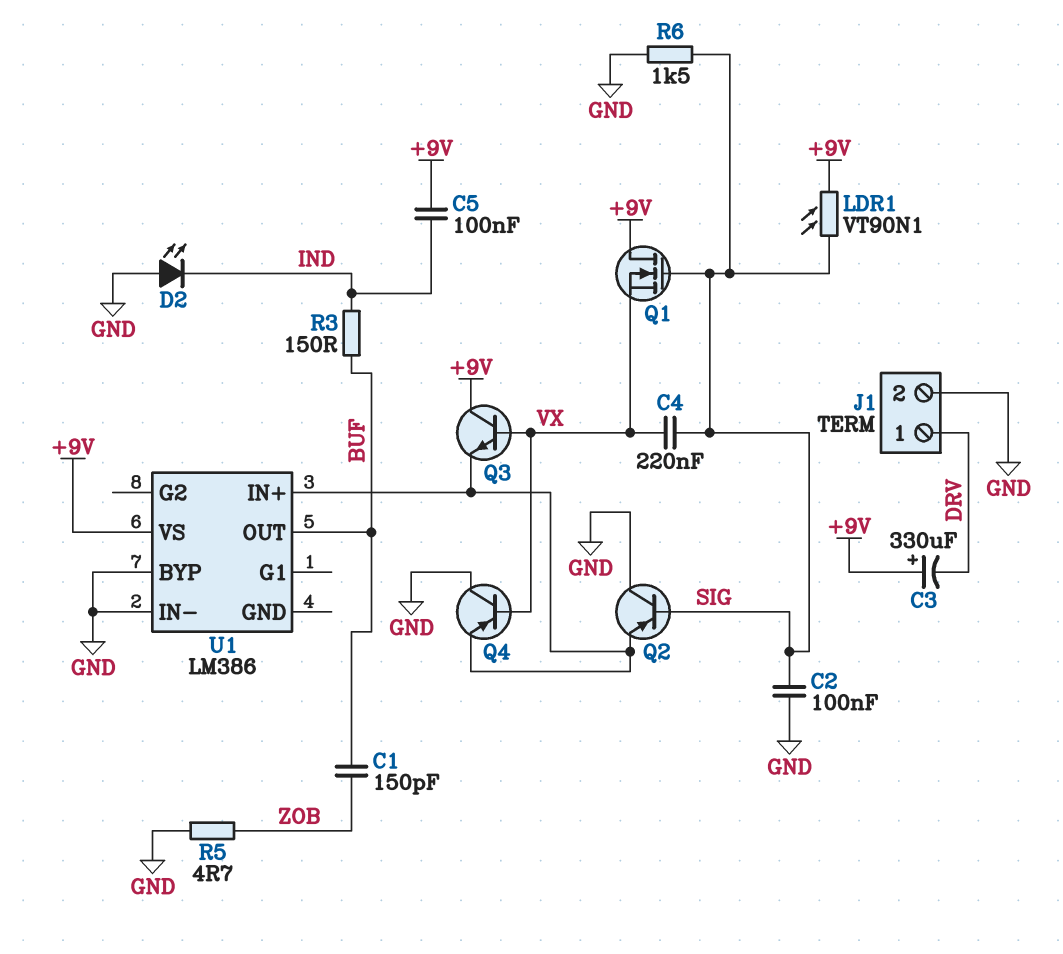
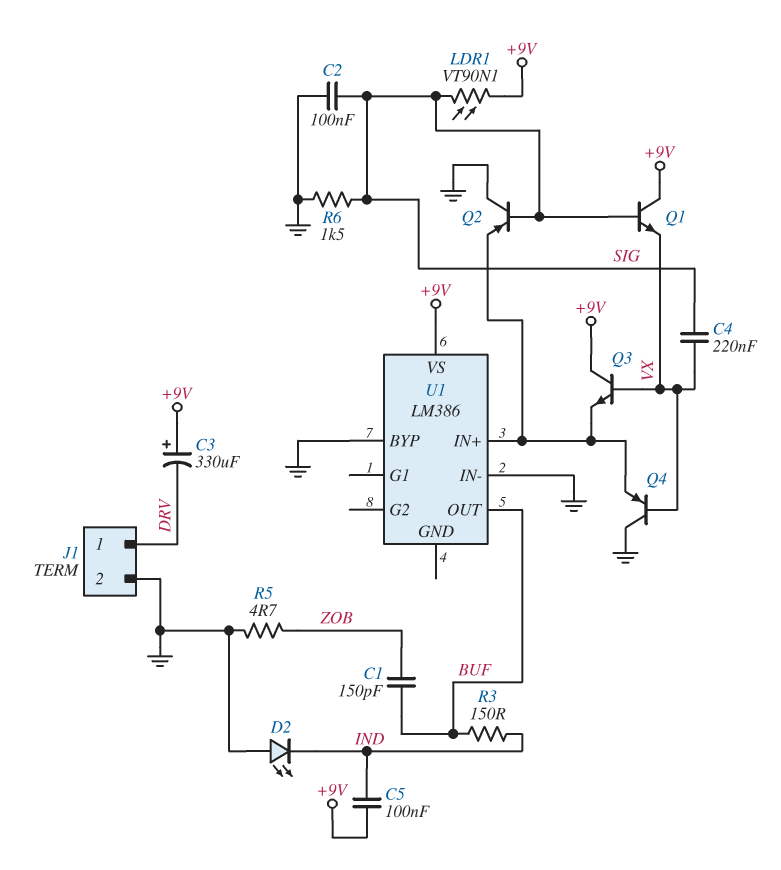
Q1: NMOS (G SIG, D +9V, S VX) -> NPN (B SIG, C +9V, E VX)

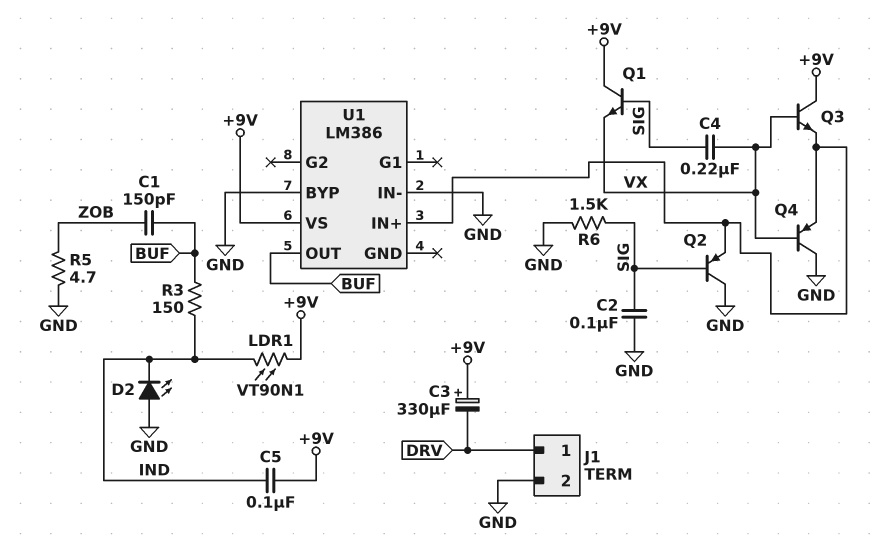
LDR1: VT90N1 (+9V, SIG) -> VT90N1 (+9V, IND)

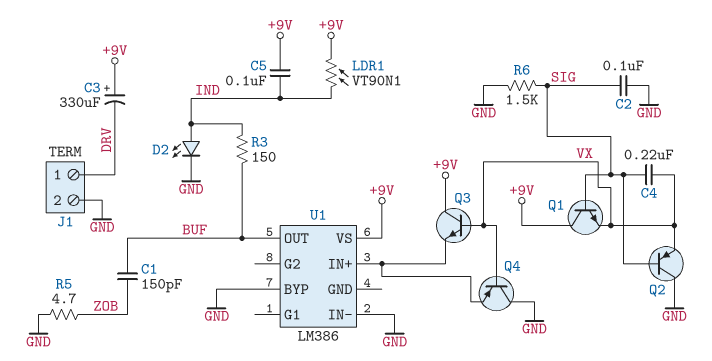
D2: LED (A GND, K IND) -> LED (A IND, K GND)
Q2: PNP (B SIG, C GND, E U1/IN+) -> PNP (B SIG, C GND, E VX)

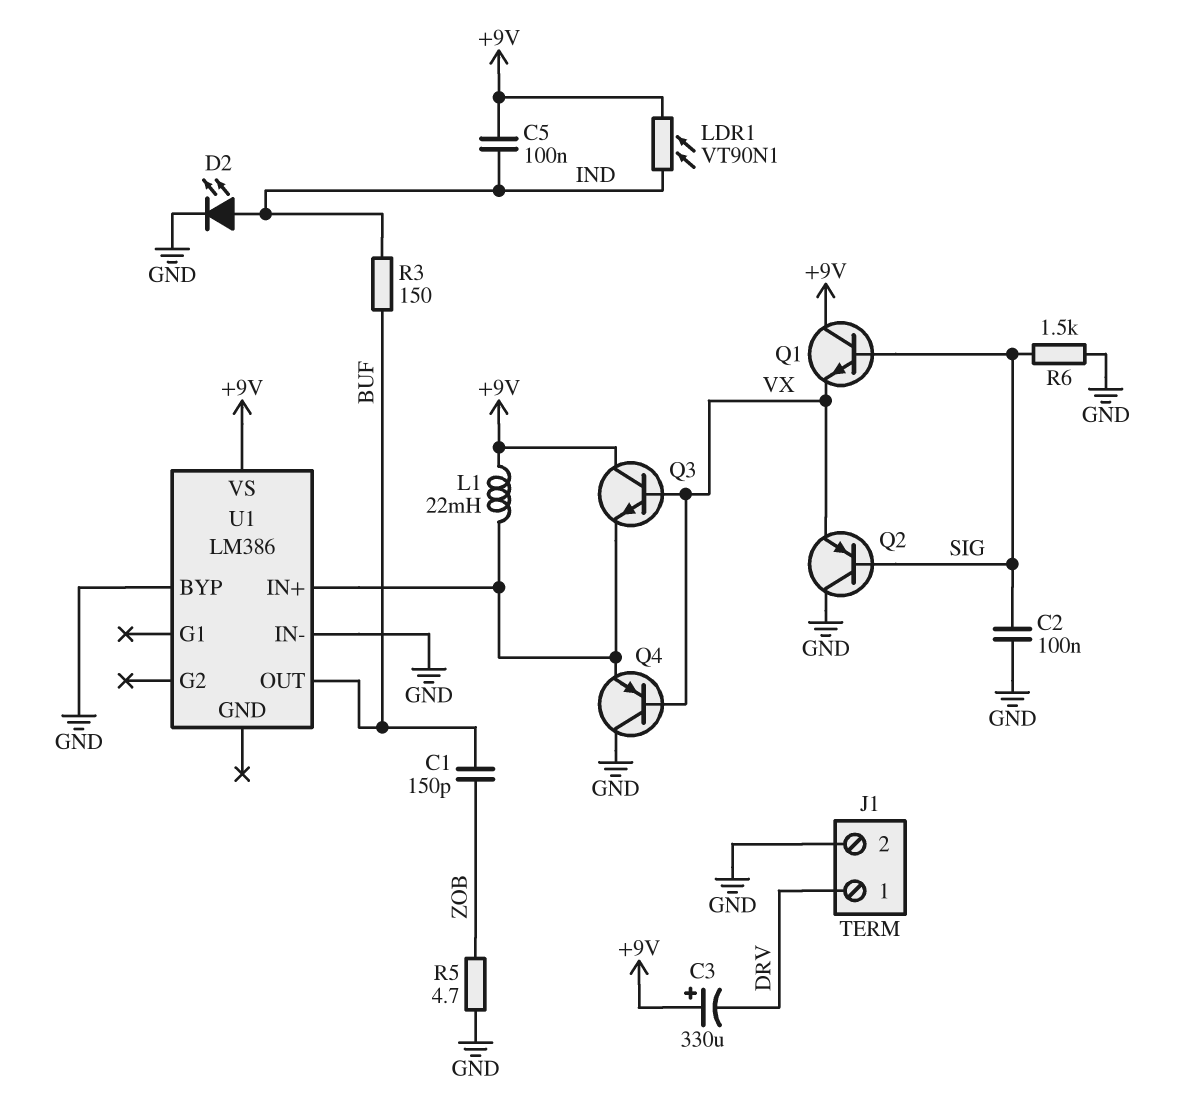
C4: 220nF (SIG, VX) -> none
L1: none -> 22mH (+9V, U1/IN+)

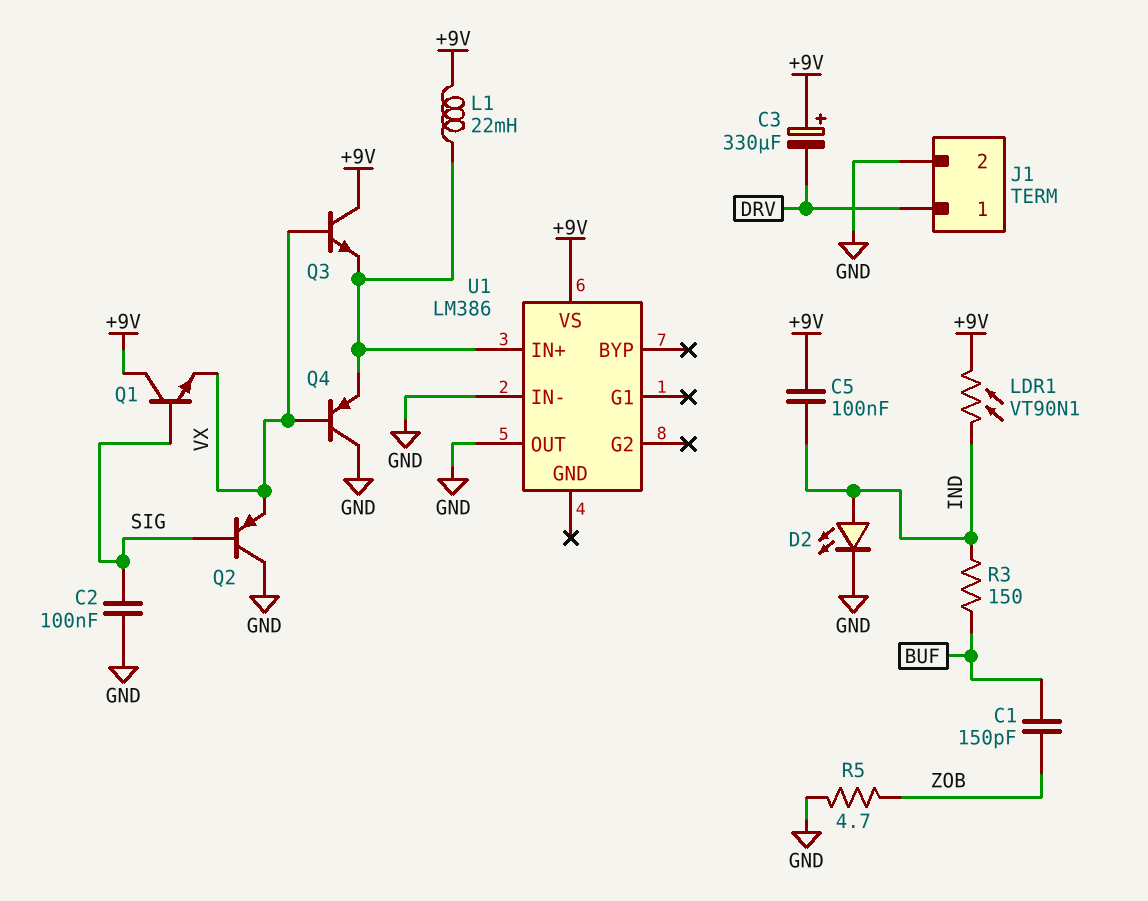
R6: 1.5k (GND, SIG) -> none
U1 pin BYP: GND -> none
U1 pin OUT: BUF -> GND

